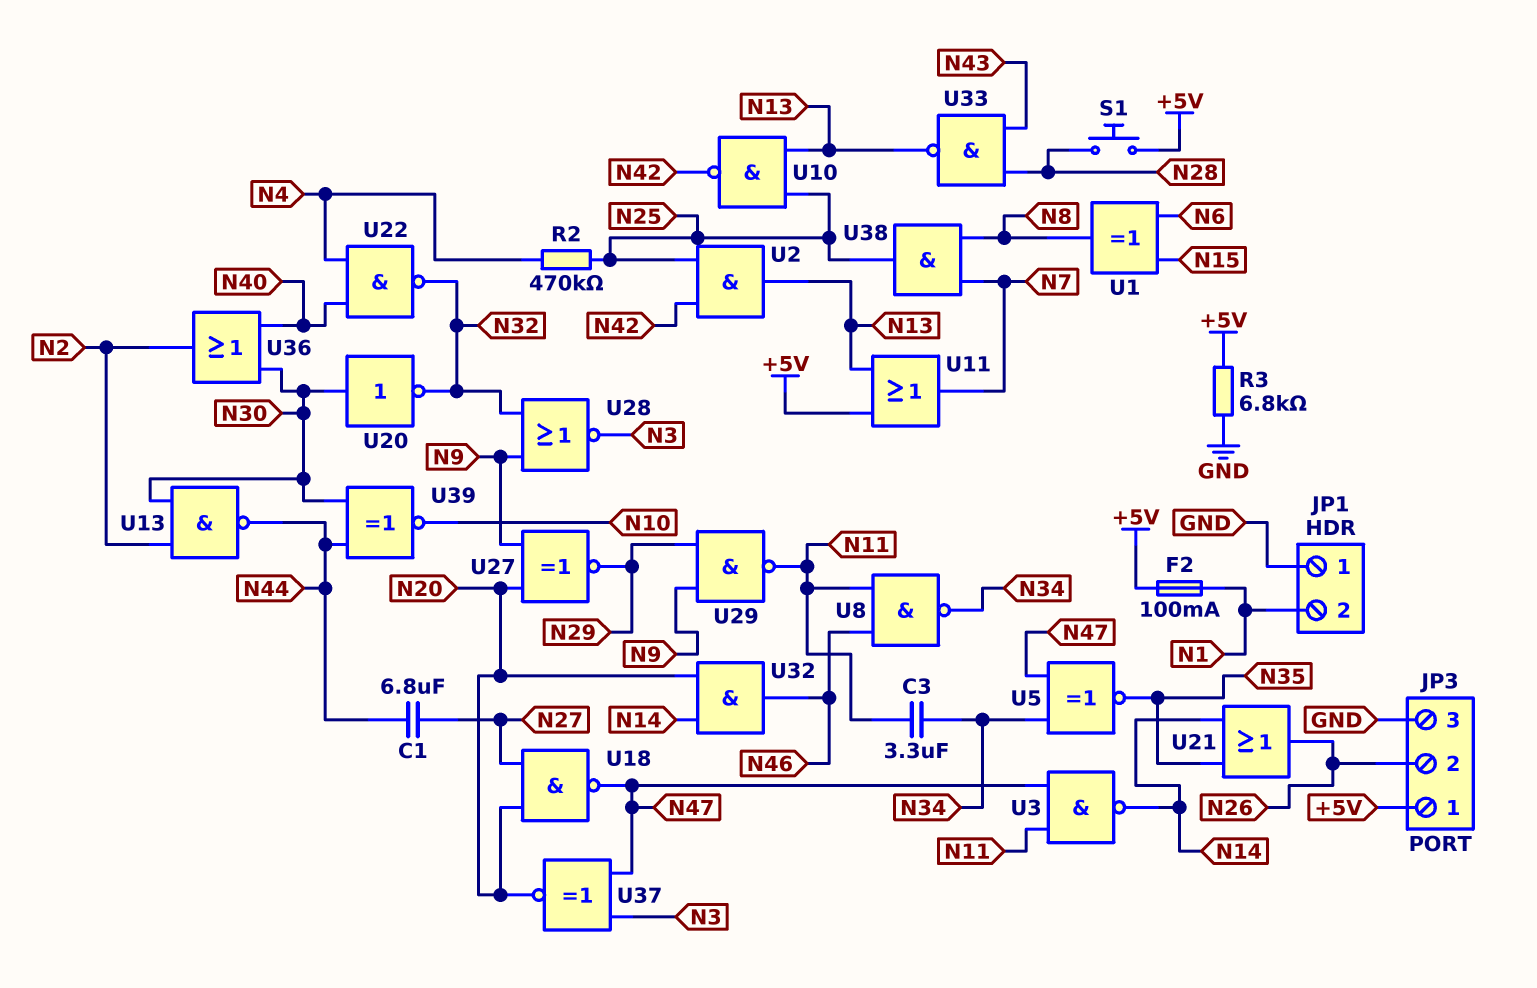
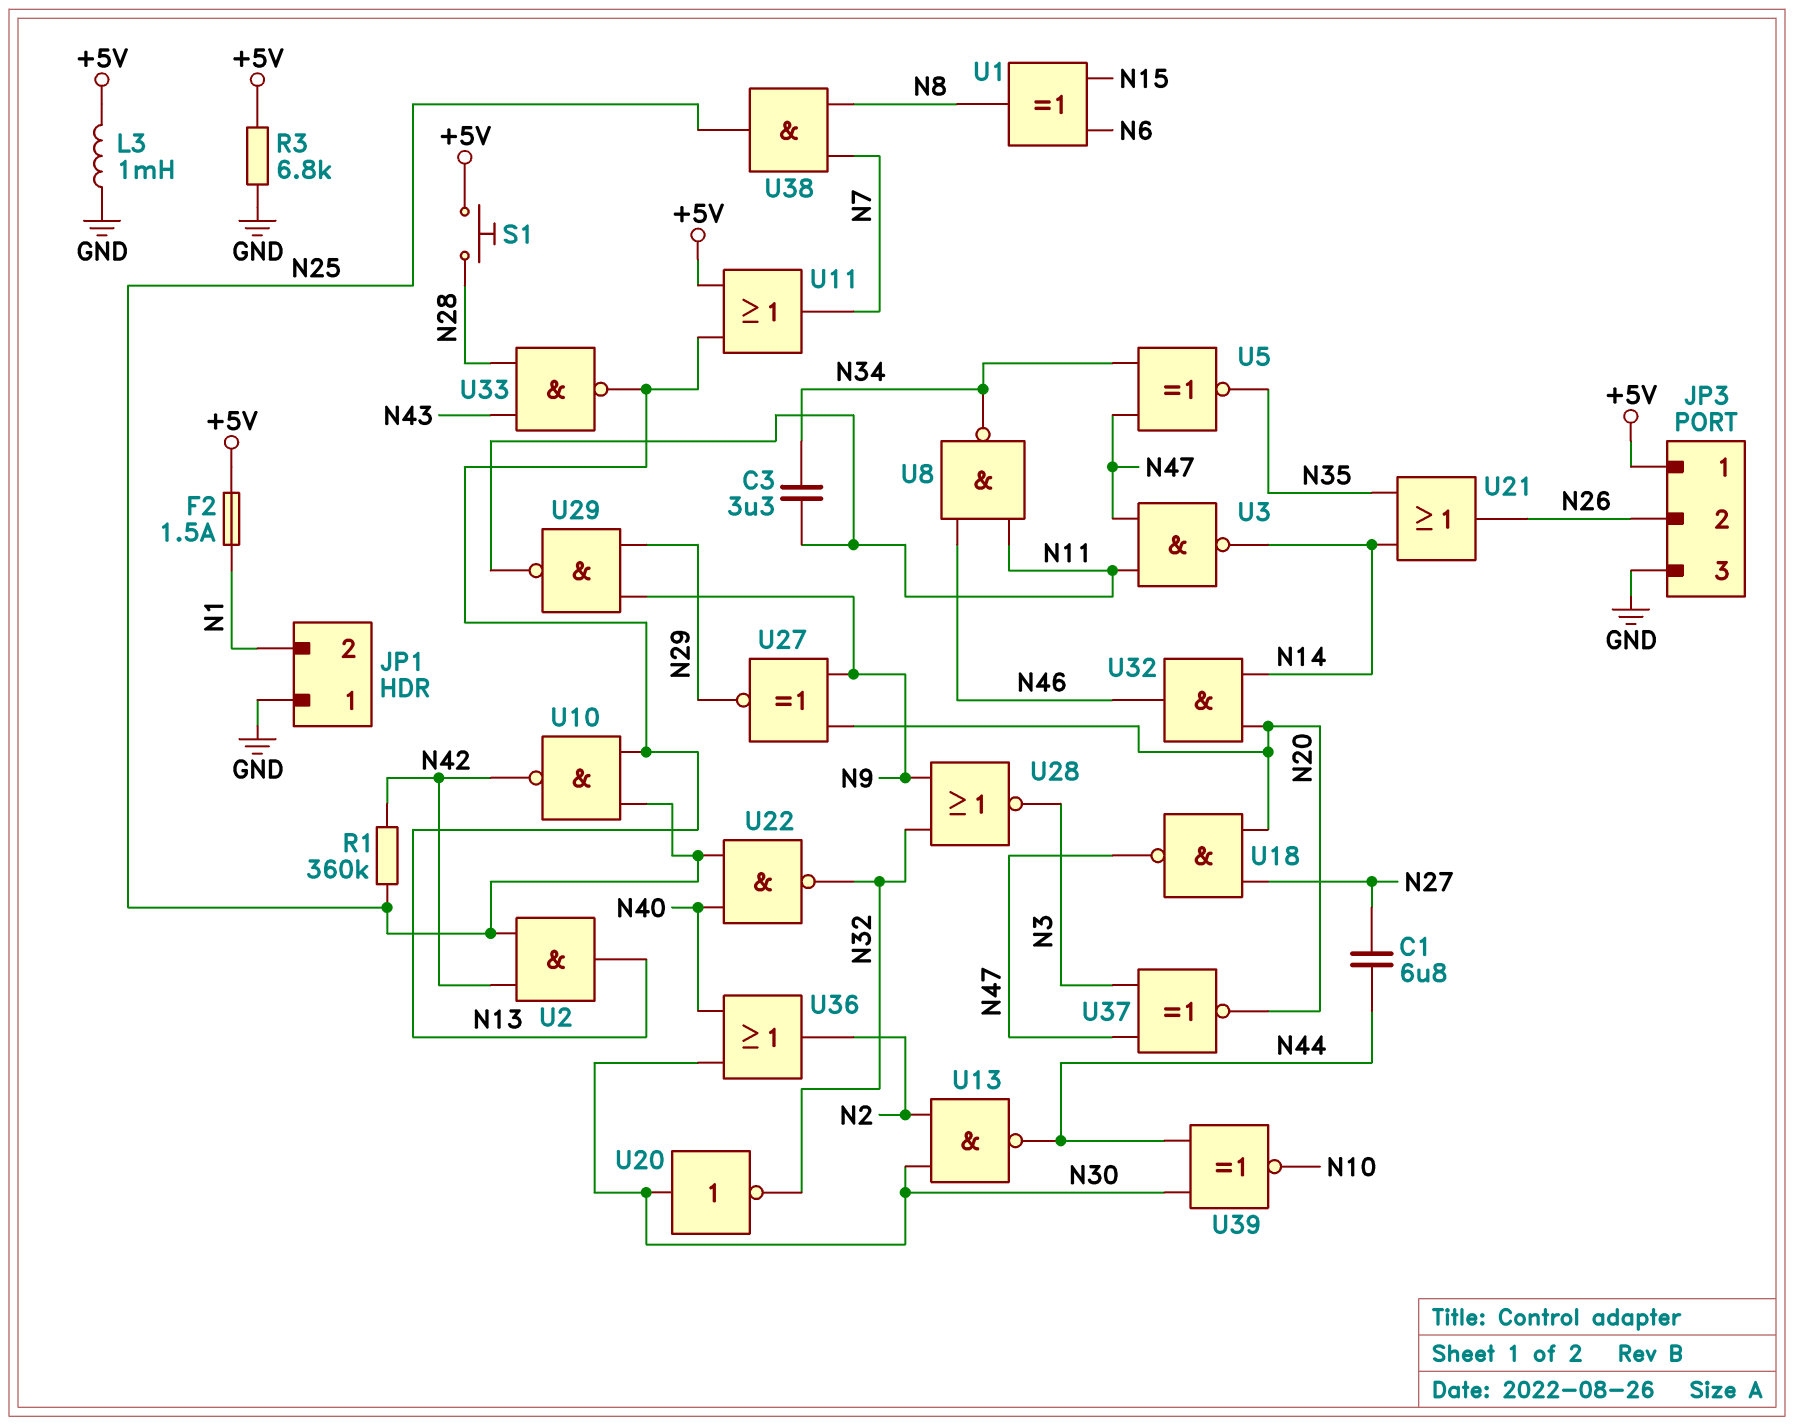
F2: 100mA (+5V, N1) -> 1.5A (+5V, N1)
L3: none -> 1mH (+5V, GND)
R1: none -> 360k (N25, N42)
R2: 470k (N4, N25) -> none
U22: NAND (in N4, in N40, out N32) -> NAND (in N25, in N40, out N32)

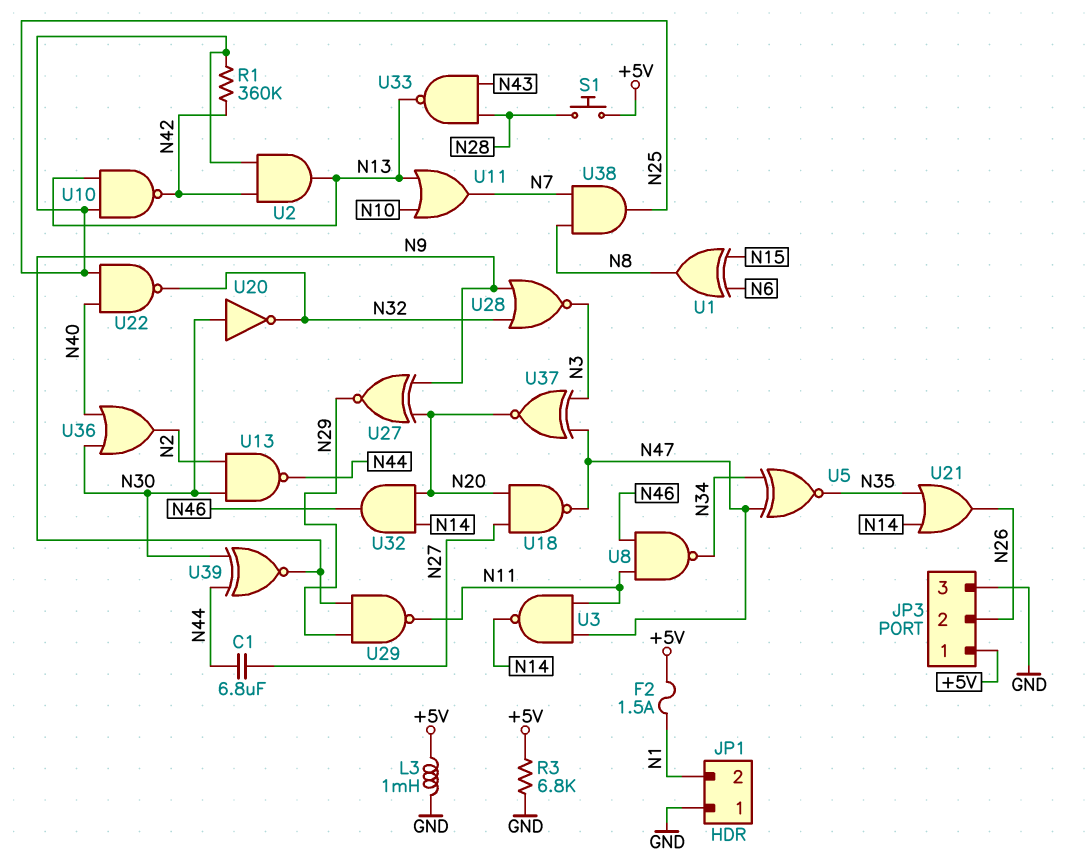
C3: 3.3uF (N11, N34) -> none
U11: OR (in +5V, in N13, out N7) -> OR (in N10, in N13, out N7)
U39: XNOR (in N30, in N44, out N10) -> XNOR (in N30, in N44, out N9)

